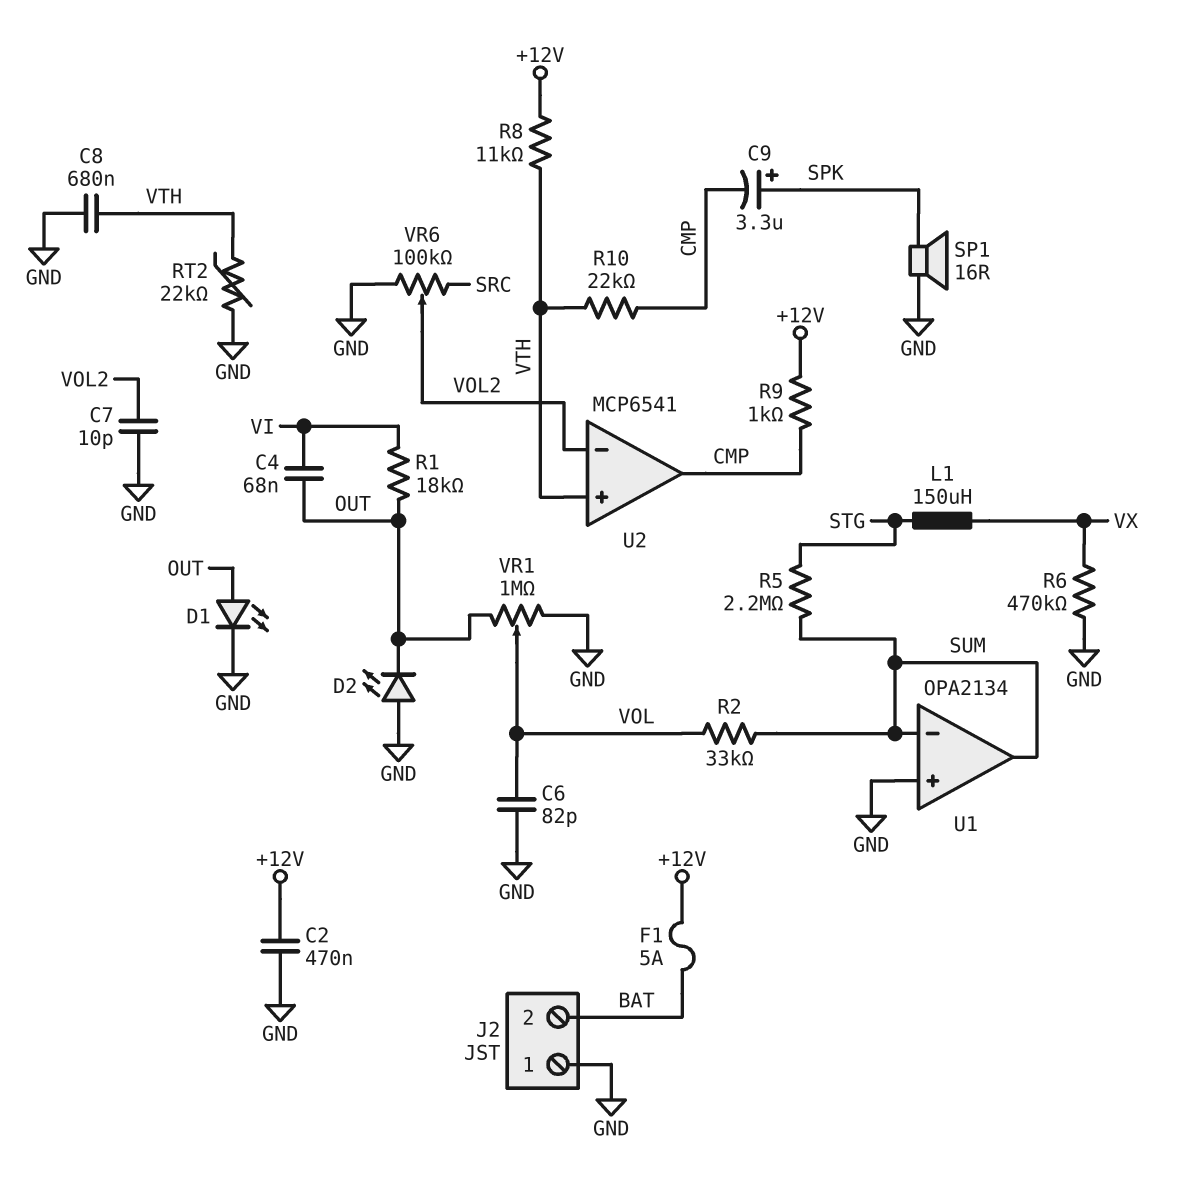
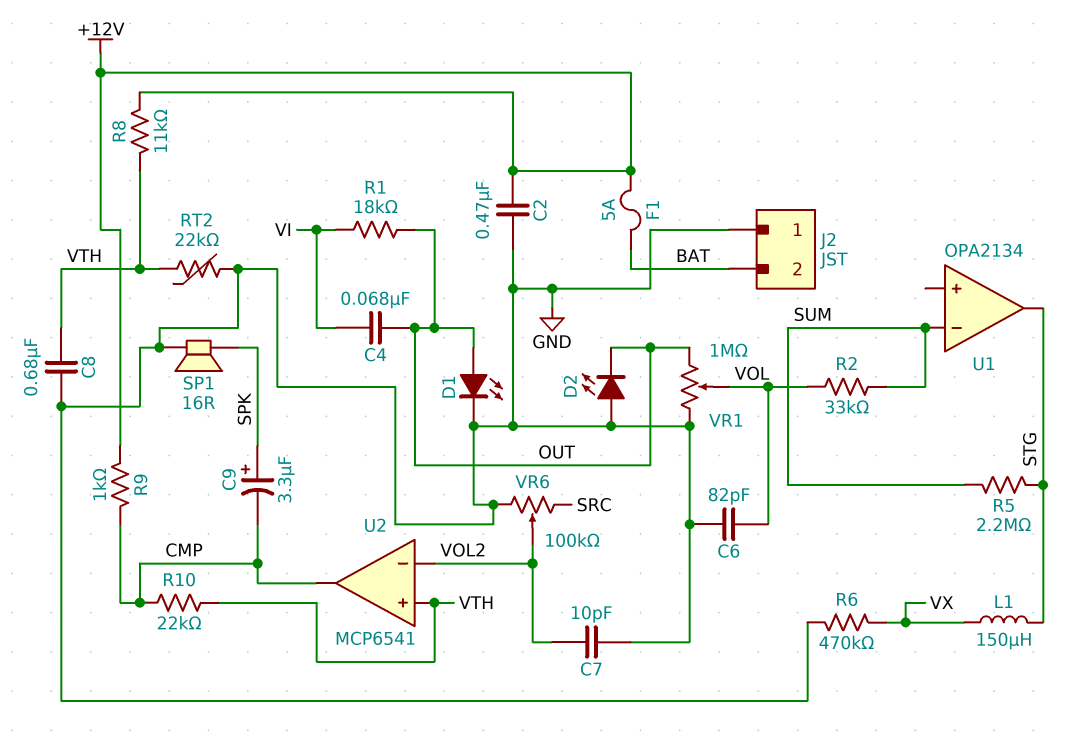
U1 pin in+: GND -> none
U1 pin out: SUM -> STG

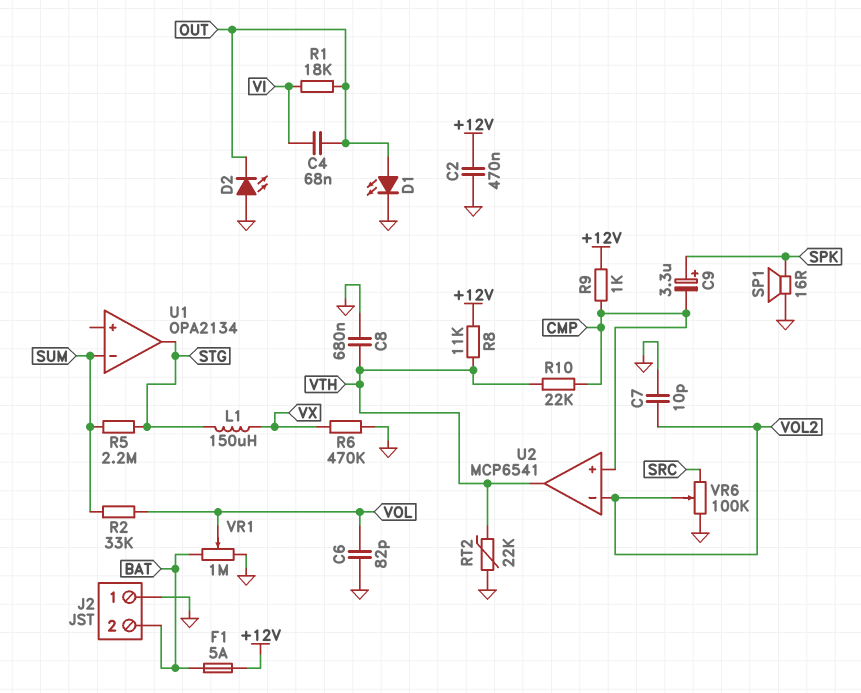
U2 pin in+: VTH -> CMP
U2 pin out: CMP -> VTH
VR1: 1M (GND, OUT, wiper VOL) -> 1M (BAT, GND, wiper VOL)

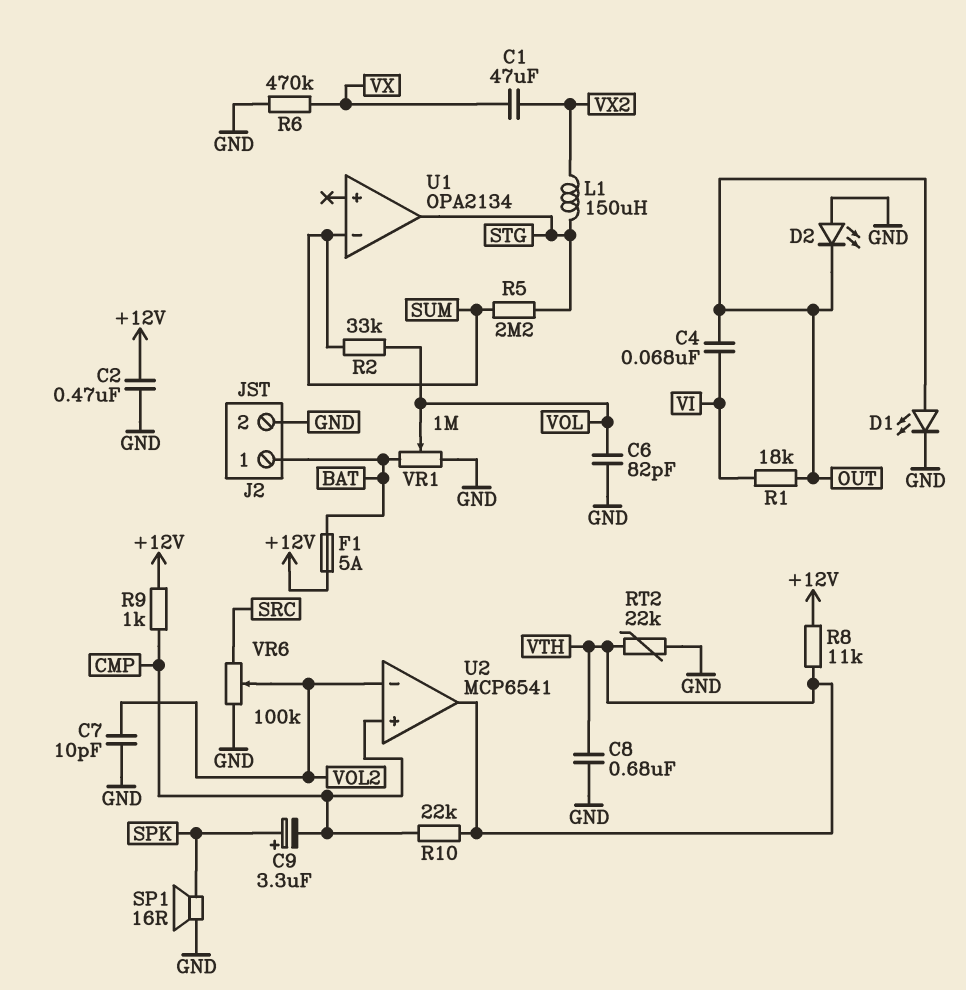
C1: none -> 47uF (VX, VX2)
J2 pin 1: GND -> BAT
J2 pin 2: BAT -> GND
L1: 150uH (STG, VX) -> 150uH (STG, VX2)

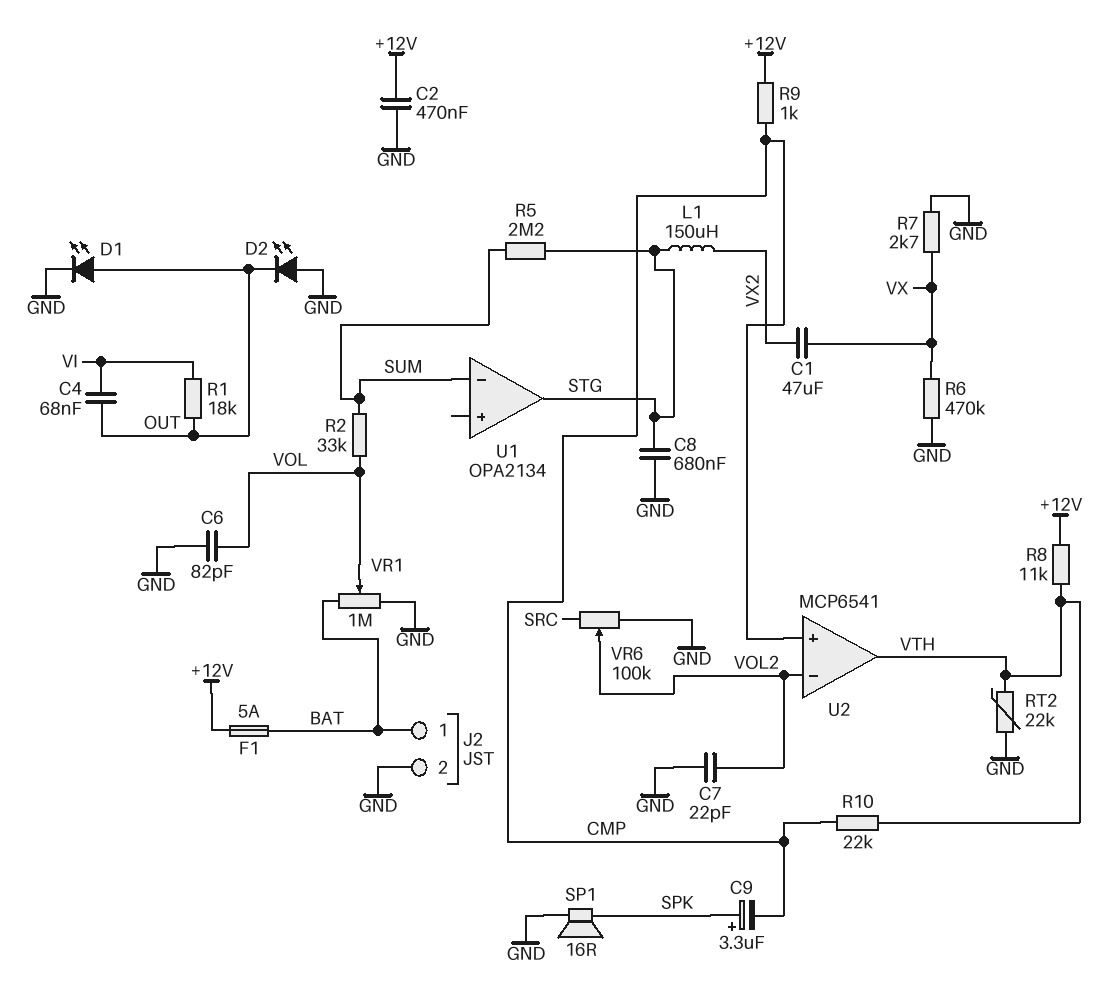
C7: 10pF (GND, VOL2) -> 22pF (GND, VOL2)
C8: 680nF (GND, VTH) -> 680nF (GND, STG)
R7: none -> 2.7k (GND, VX)

